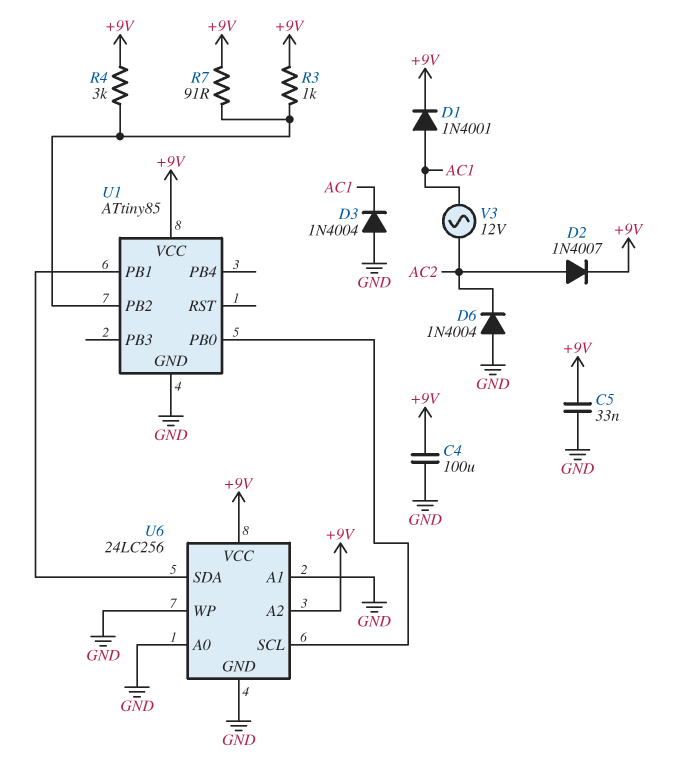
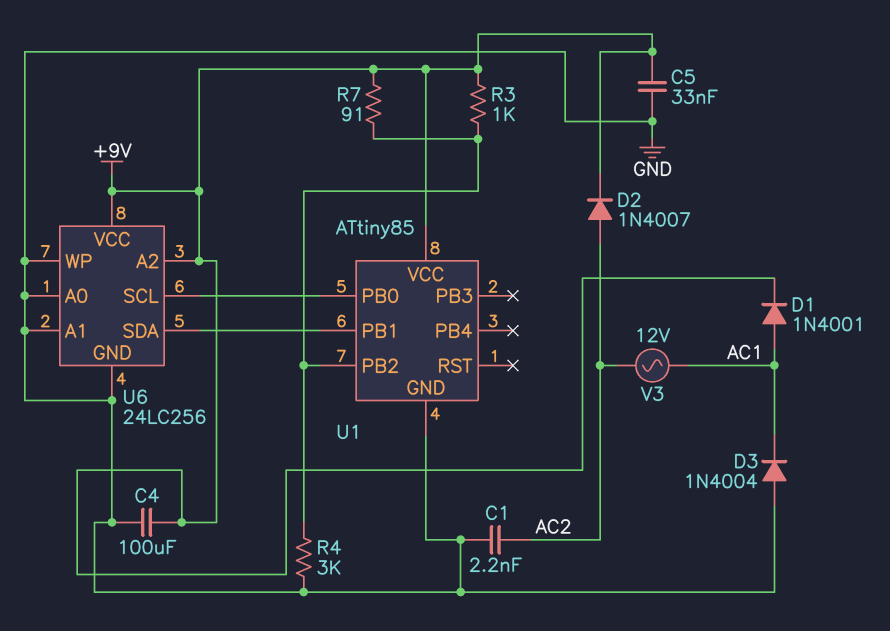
C1: none -> 2.2nF (AC2, GND)
D6: diode 1N4004 (A GND, K AC2) -> none
R4: 3k (+9V, U1/PB2) -> 3k (GND, U1/PB2)

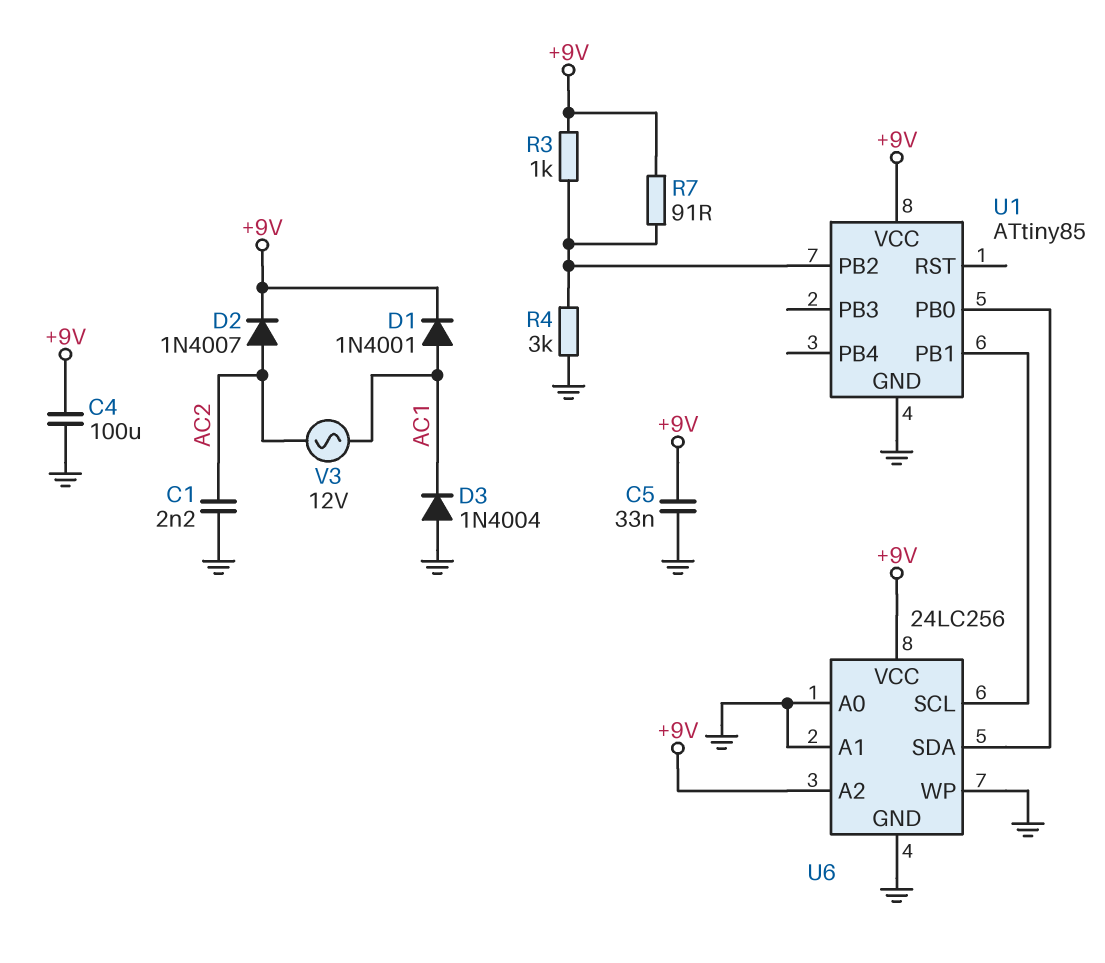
U6 pin SCL: U1/PB0 -> U1/PB1
U6 pin SDA: U1/PB1 -> U1/PB0

